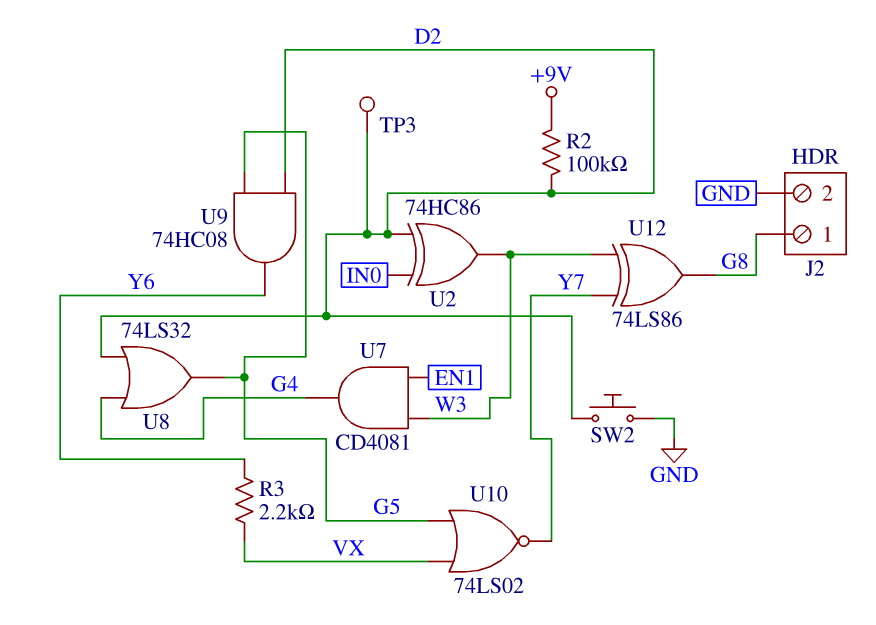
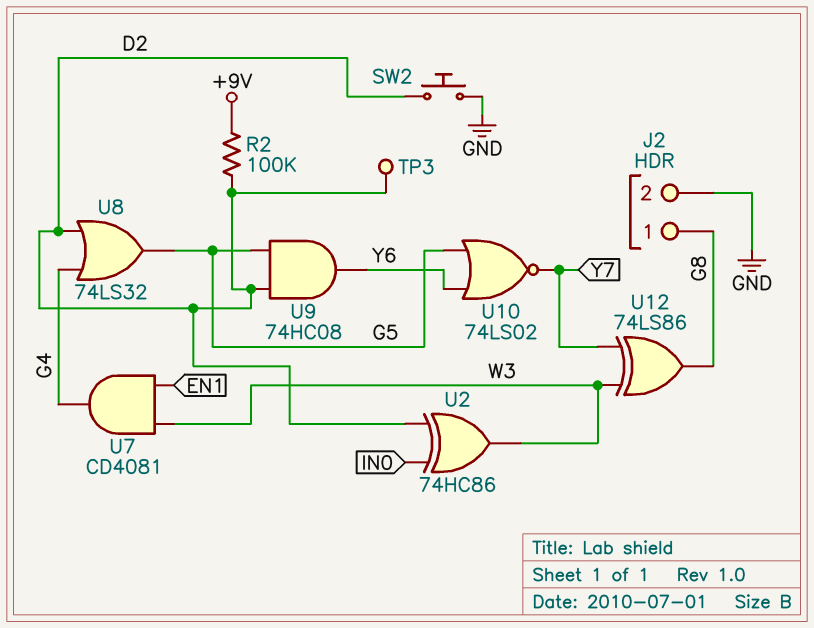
R3: 2.2k (VX, Y6) -> none
U10: NOR 74LS02 (in G5, in VX, out Y7) -> NOR 74LS02 (in G5, in Y6, out Y7)

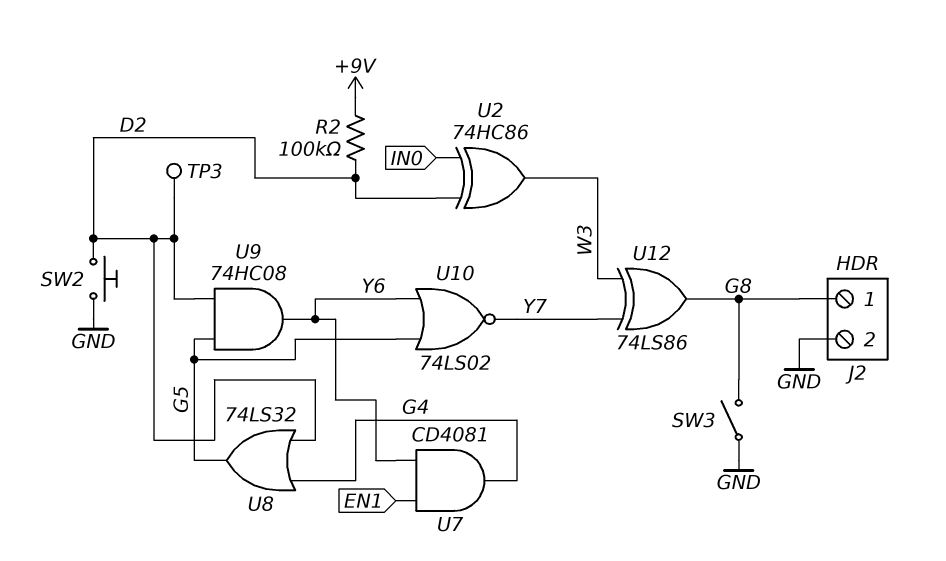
SW3: none -> switch (G8, GND)
U7: AND CD4081 (in EN1, in W3, out G4) -> AND CD4081 (in EN1, in Y6, out G4)

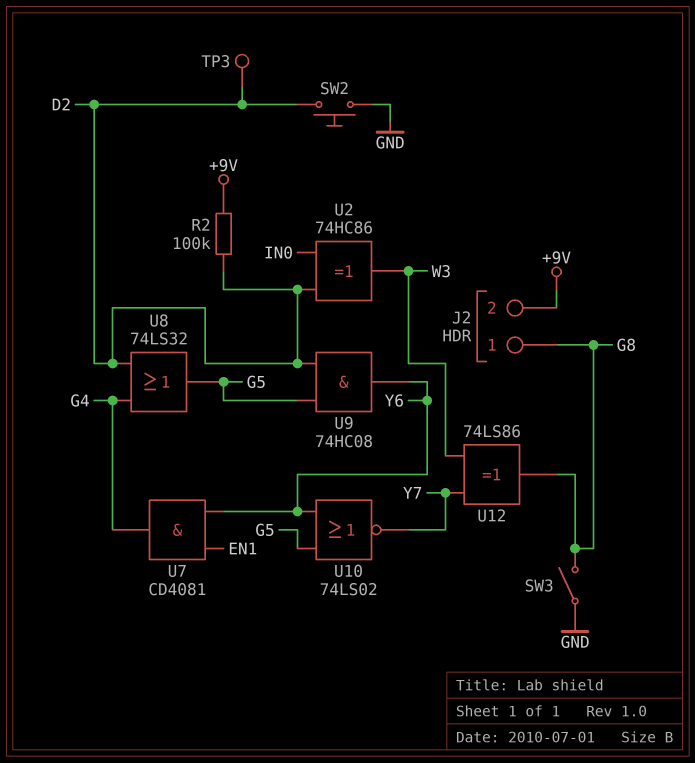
J2 pin 2: GND -> +9V

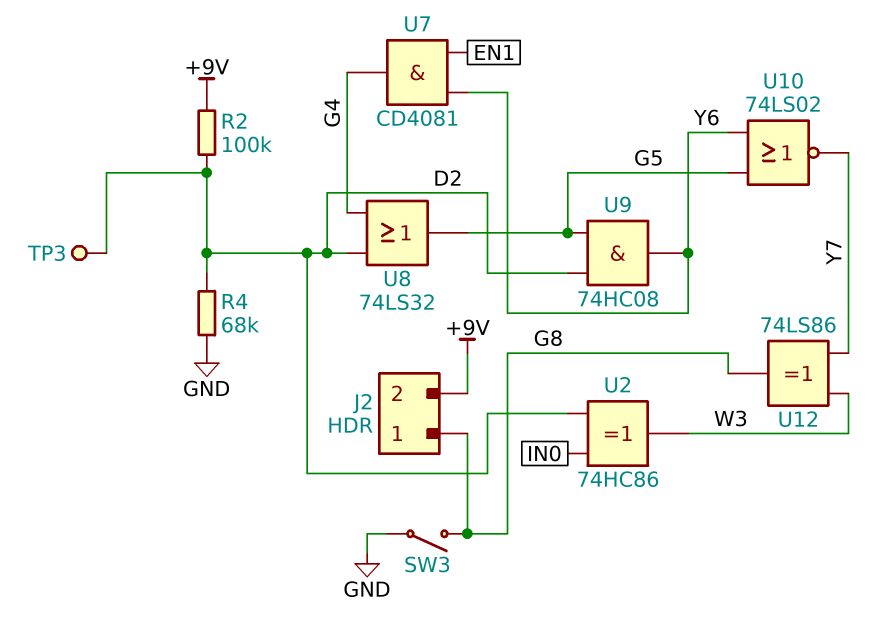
R4: none -> 68k (D2, GND)
SW2: button (D2, GND) -> none

